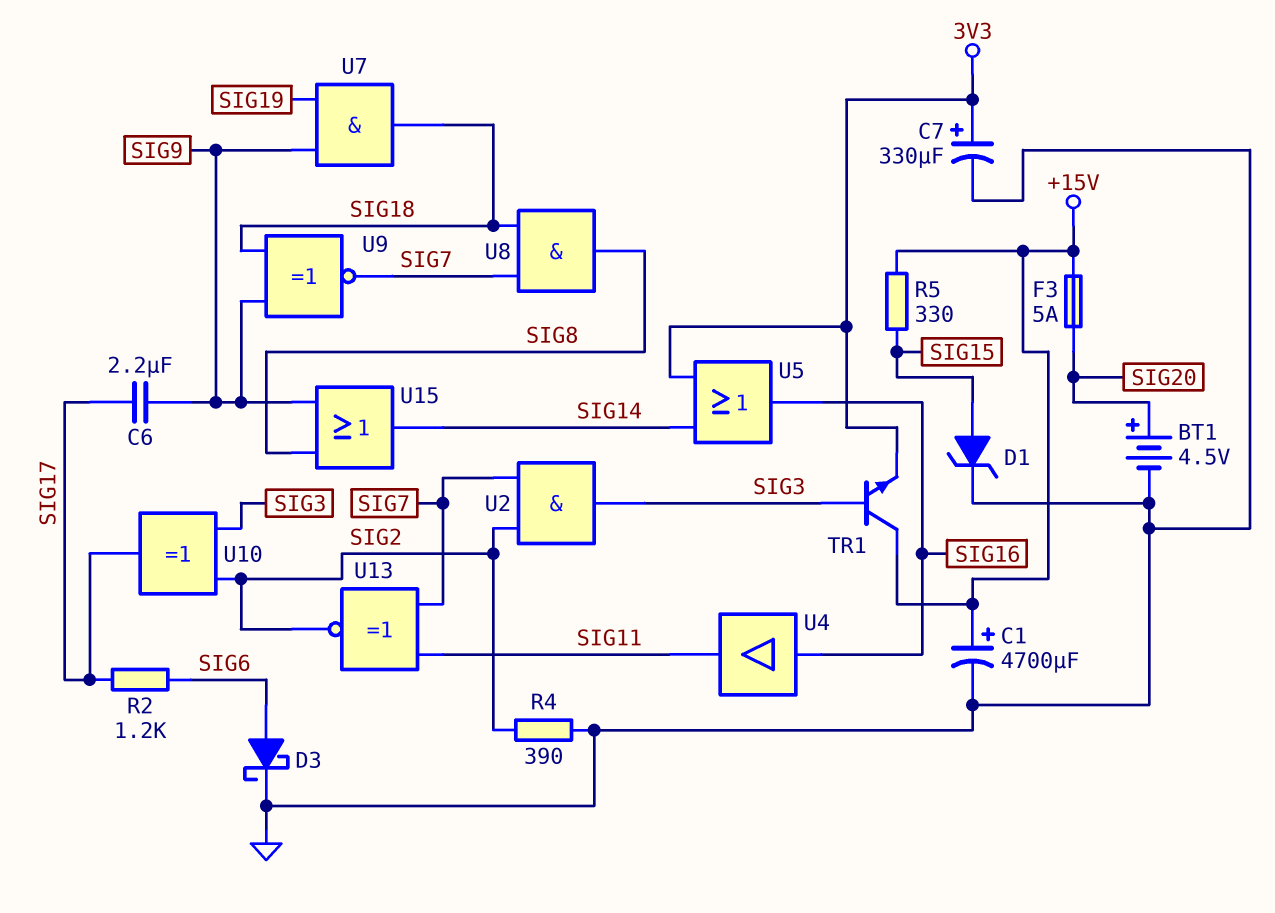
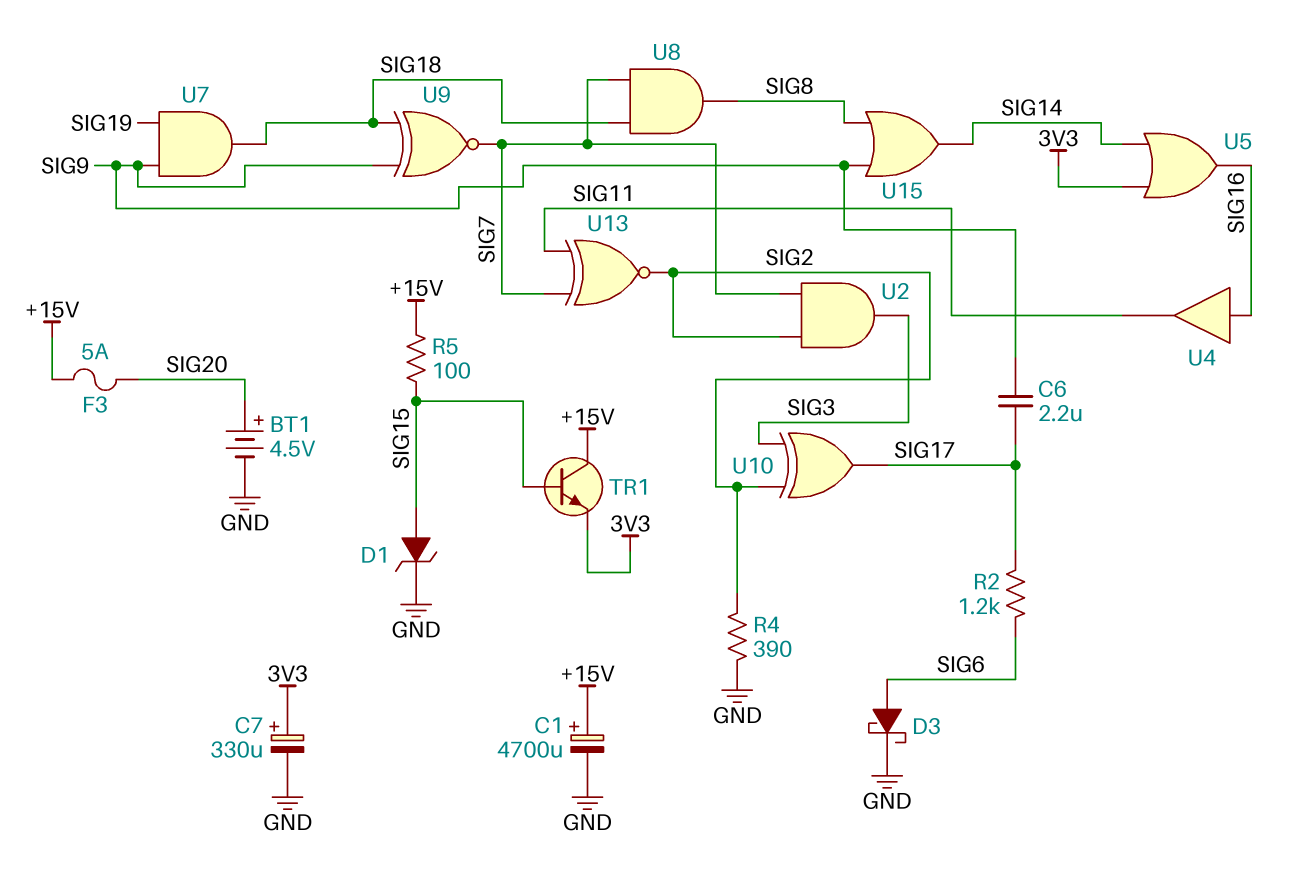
R5: 330 (+15V, SIG15) -> 100 (+15V, SIG15)
TR1: NPN (B SIG3, C +15V, E 3V3) -> NPN (B SIG15, C +15V, E 3V3)

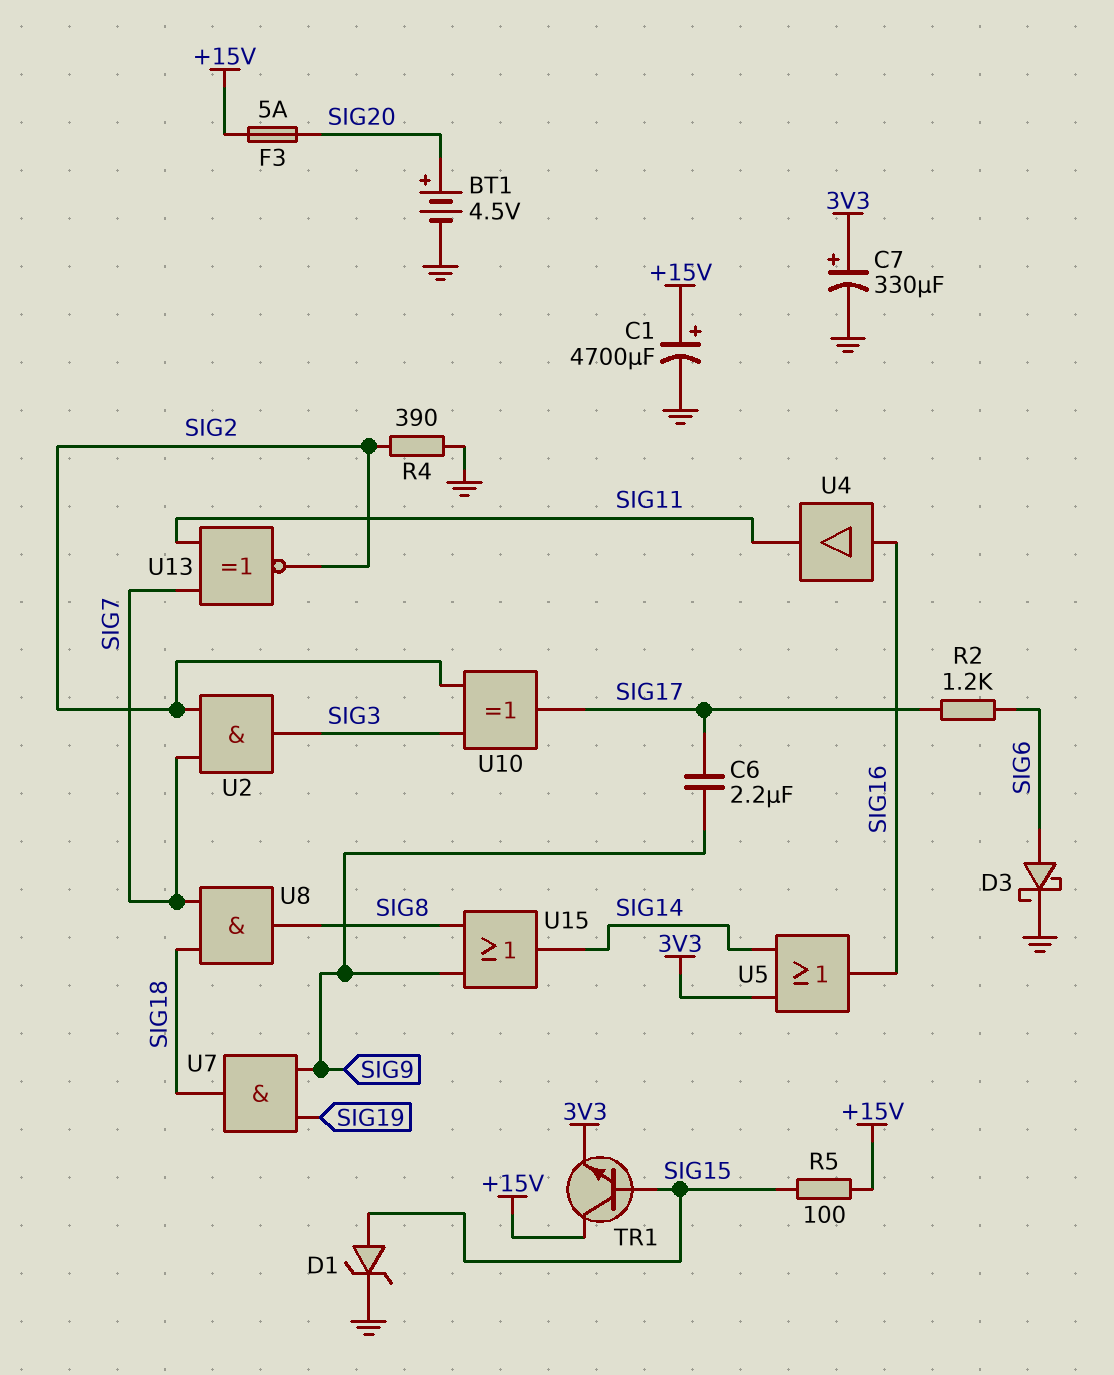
U9: XNOR (in SIG9, in SIG18, out SIG7) -> none

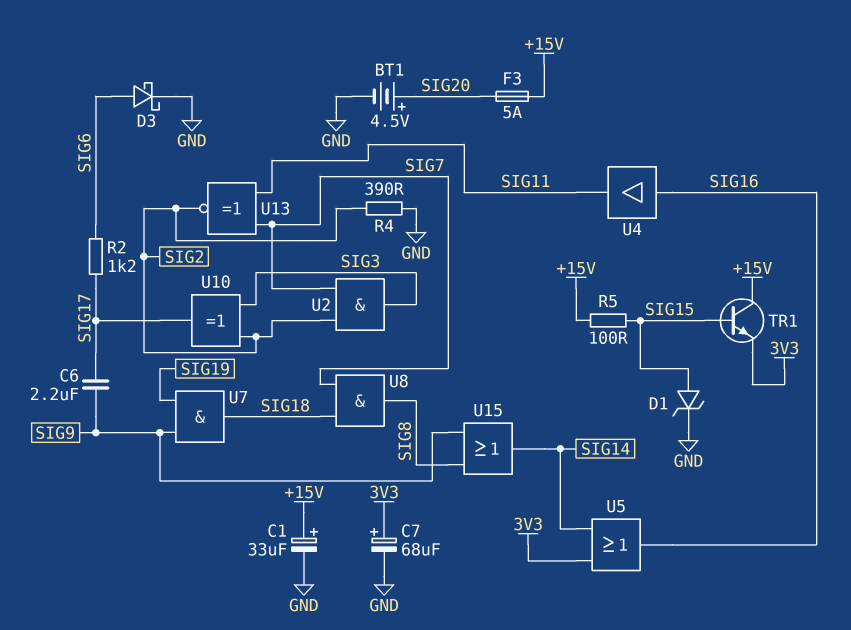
C1: 4700uF (plus +15V, minus GND) -> 33uF (plus +15V, minus GND)
C7: 330uF (plus 3V3, minus GND) -> 68uF (plus 3V3, minus GND)

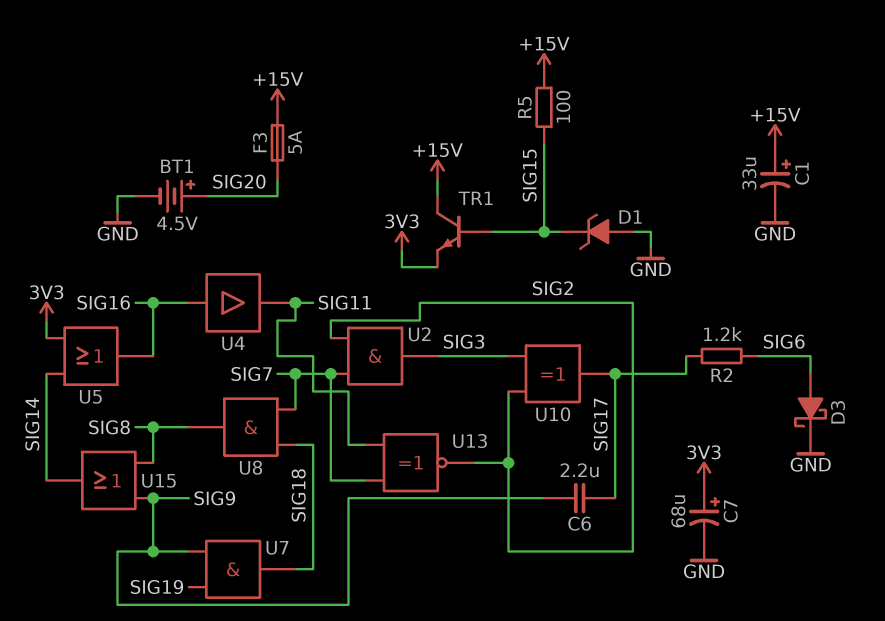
D1: zener (A SIG15, K GND) -> zener (A GND, K SIG15)
R4: 390 (GND, SIG2) -> none

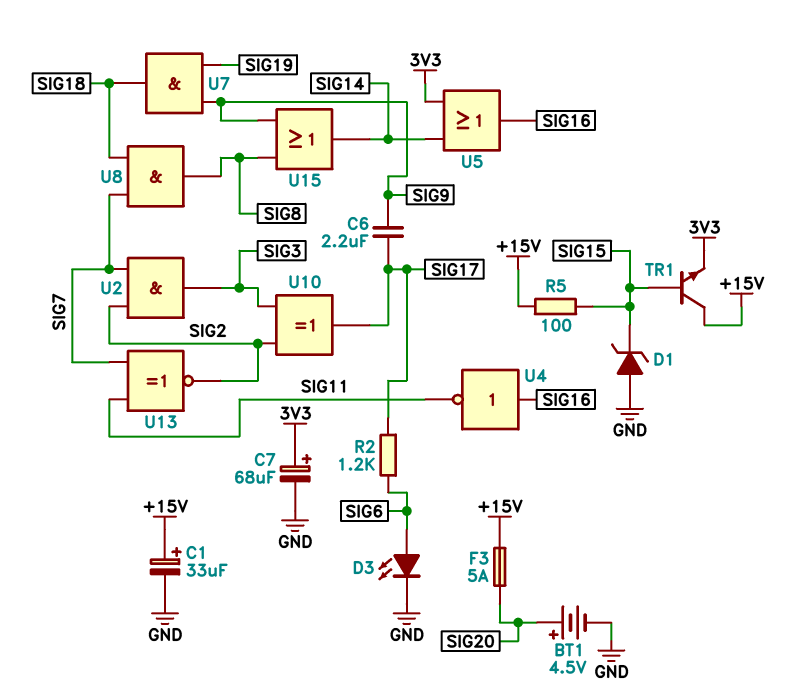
D3: schottky (A SIG6, K GND) -> LED (A SIG6, K GND)
U4: buffer (in SIG16, out SIG11) -> NOT (in SIG16, out SIG11)

